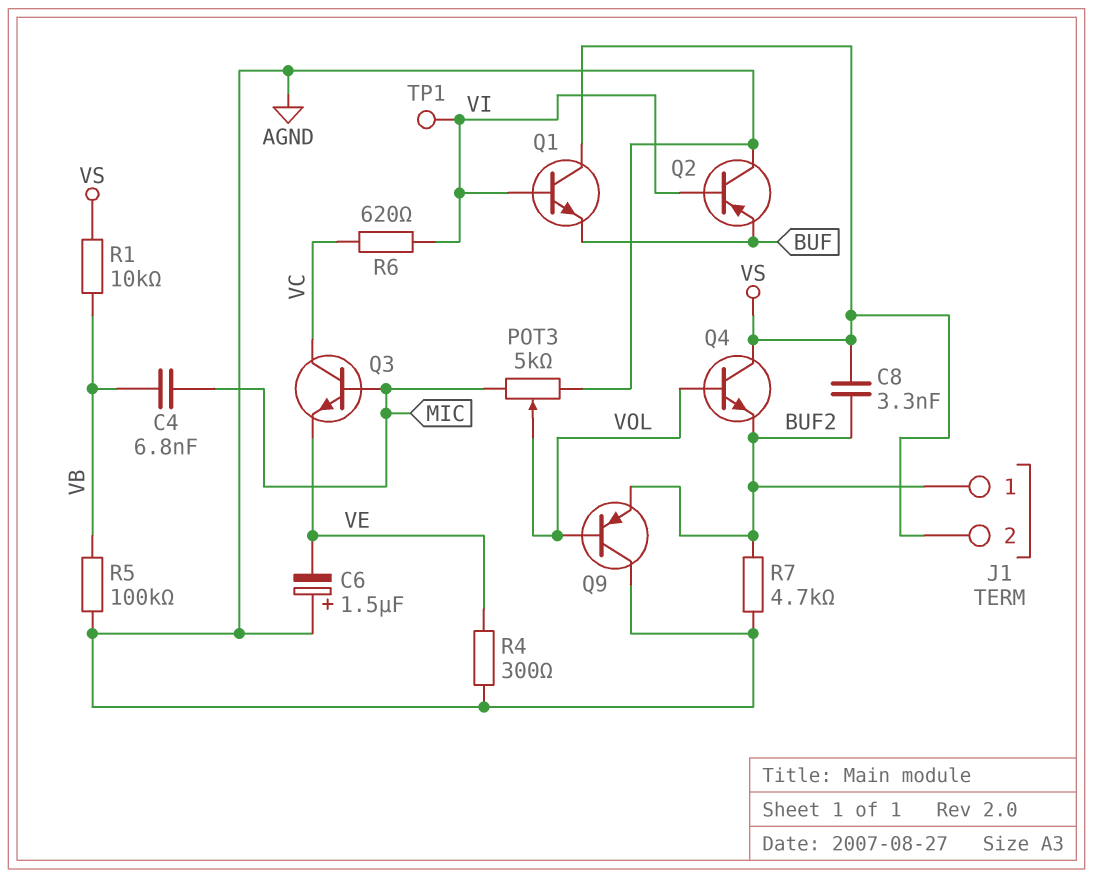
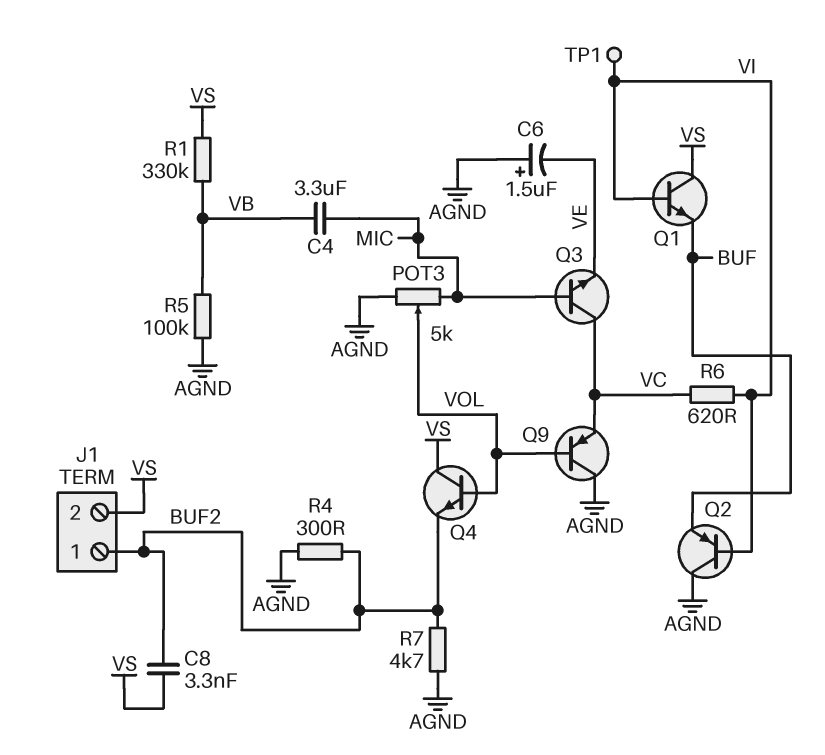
C4: 6.8nF (MIC, VB) -> 3.3uF (MIC, VB)
Q9: PNP (B VOL, C AGND, E BUF2) -> PNP (B VOL, C AGND, E VC)
R1: 10k (VB, VS) -> 330k (VB, VS)
R4: 300 (AGND, VE) -> 300 (AGND, BUF2)

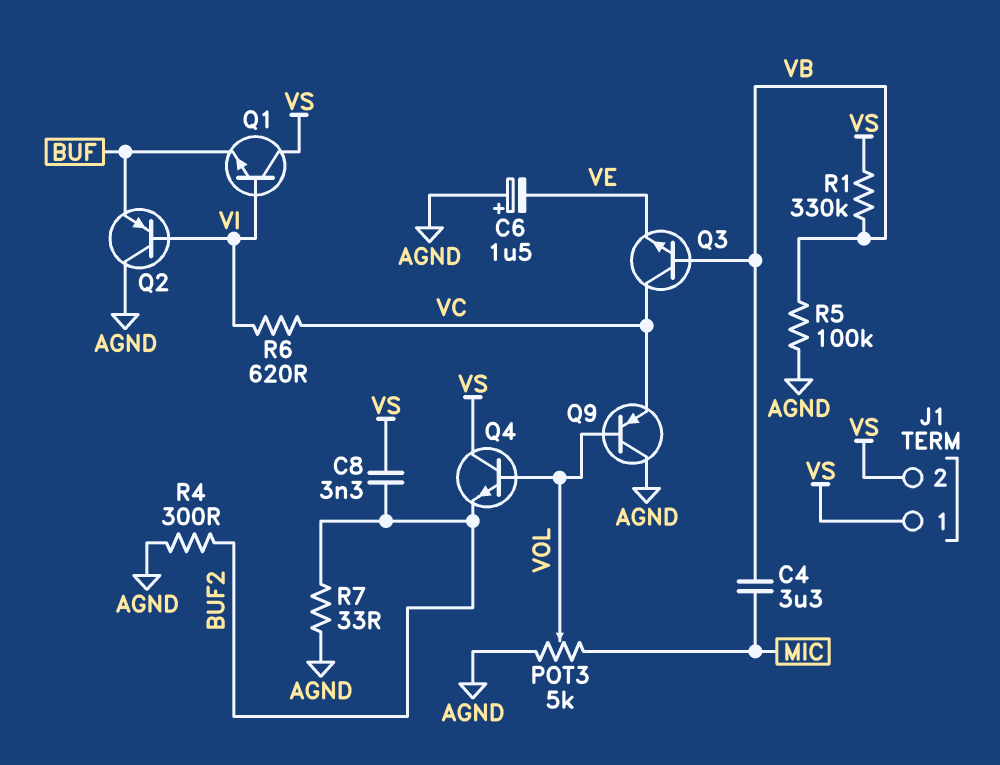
J1 pin 1: BUF2 -> VS
Q3: NPN (B MIC, C VC, E VE) -> NPN (B VB, C VC, E VE)
R7: 4.7k (AGND, BUF2) -> 33 (AGND, BUF2)
TP1: test point (VI) -> none

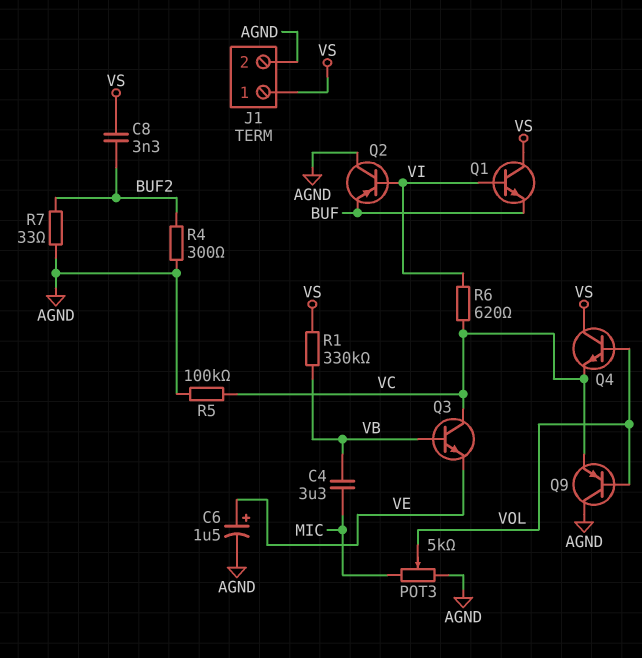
C6: 1.5uF (plus AGND, minus VE) -> 1.5uF (plus VE, minus AGND)
J1 pin 2: VS -> AGND
Q4: NPN (B VOL, C VS, E BUF2) -> NPN (B VOL, C VS, E VC)
R5: 100k (AGND, VB) -> 100k (AGND, VC)

